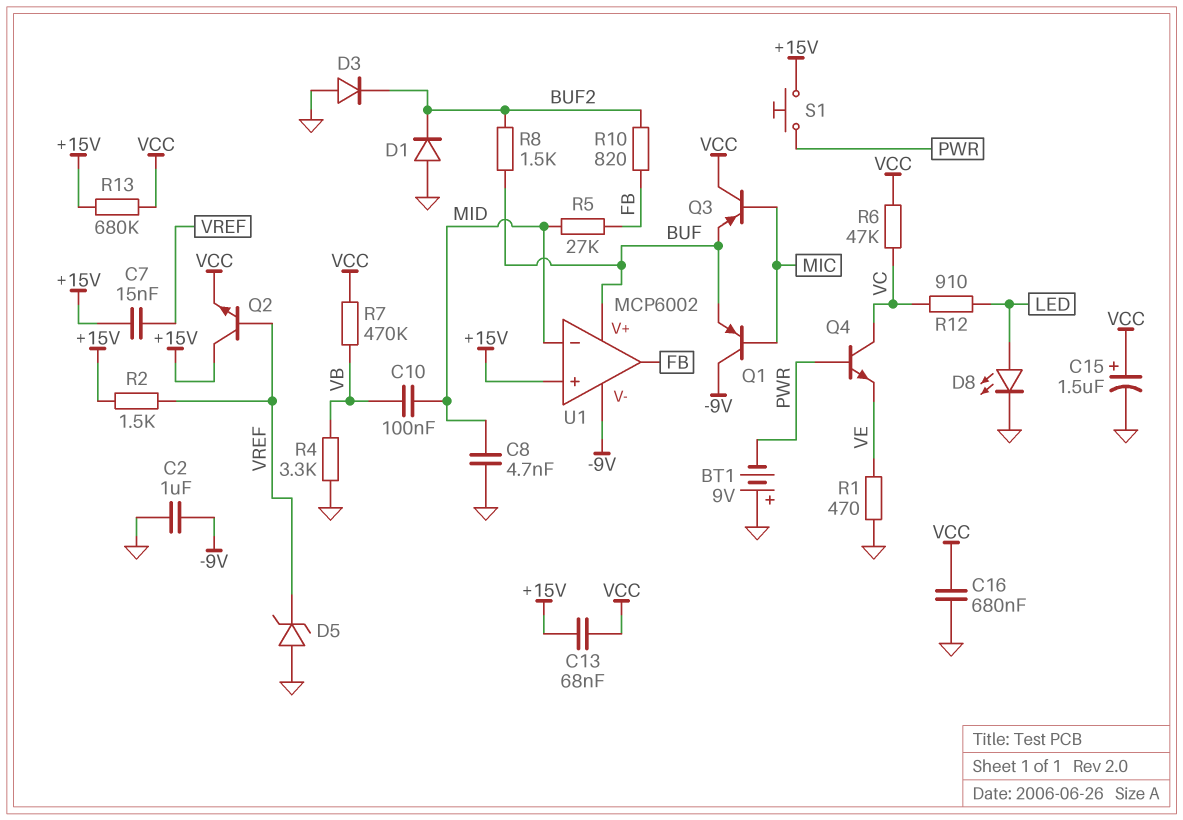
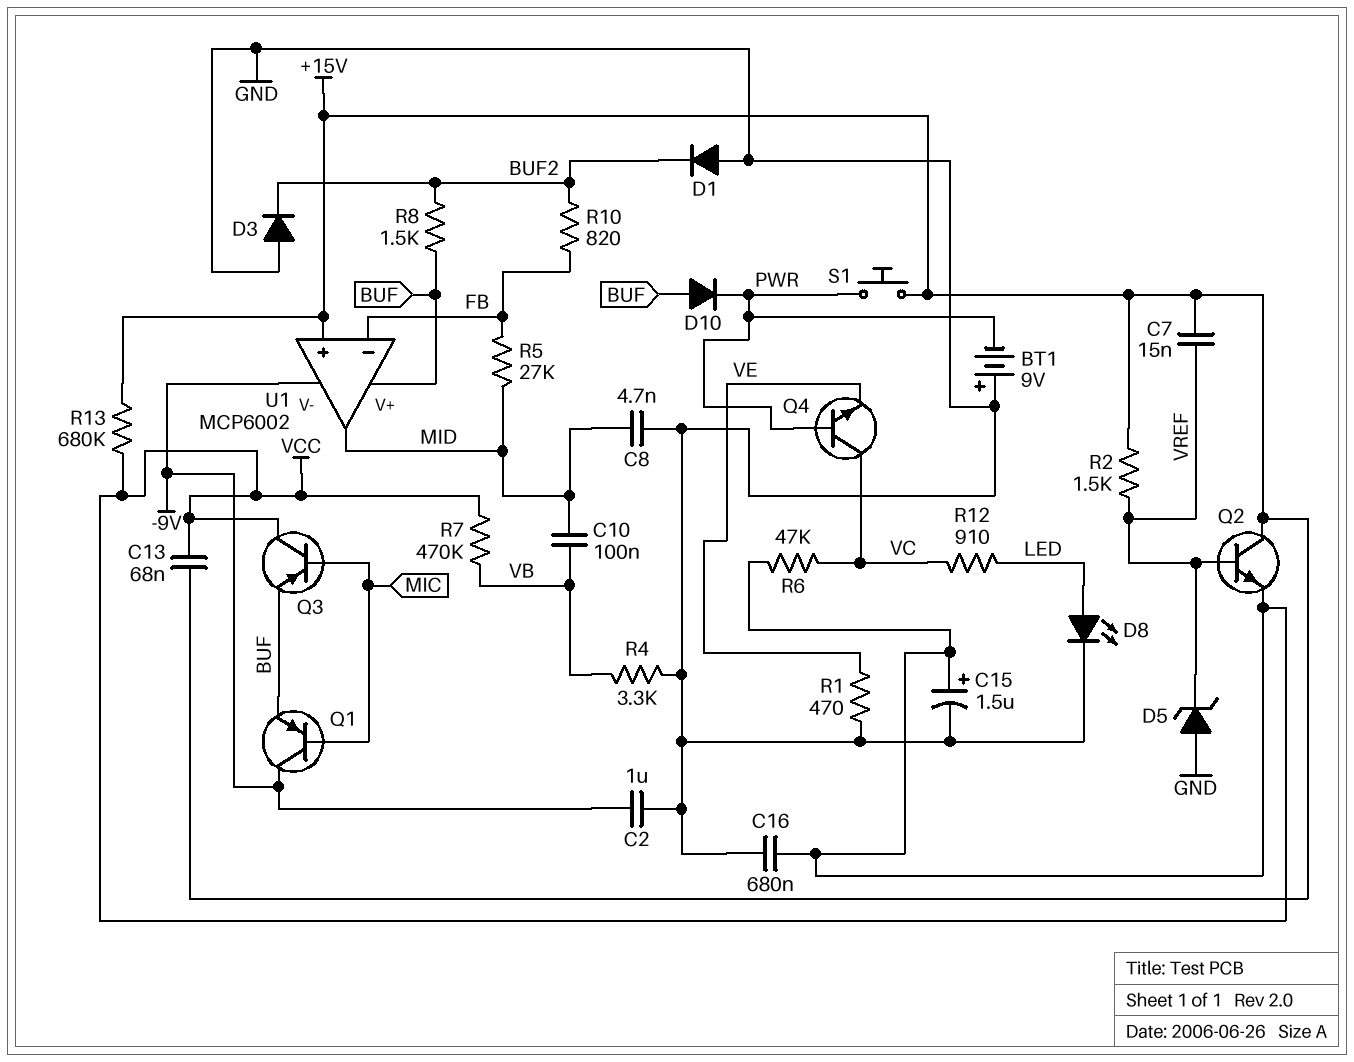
D10: none -> diode (A BUF, K PWR)
U1 pin in-: MID -> FB
U1 pin out: FB -> MID

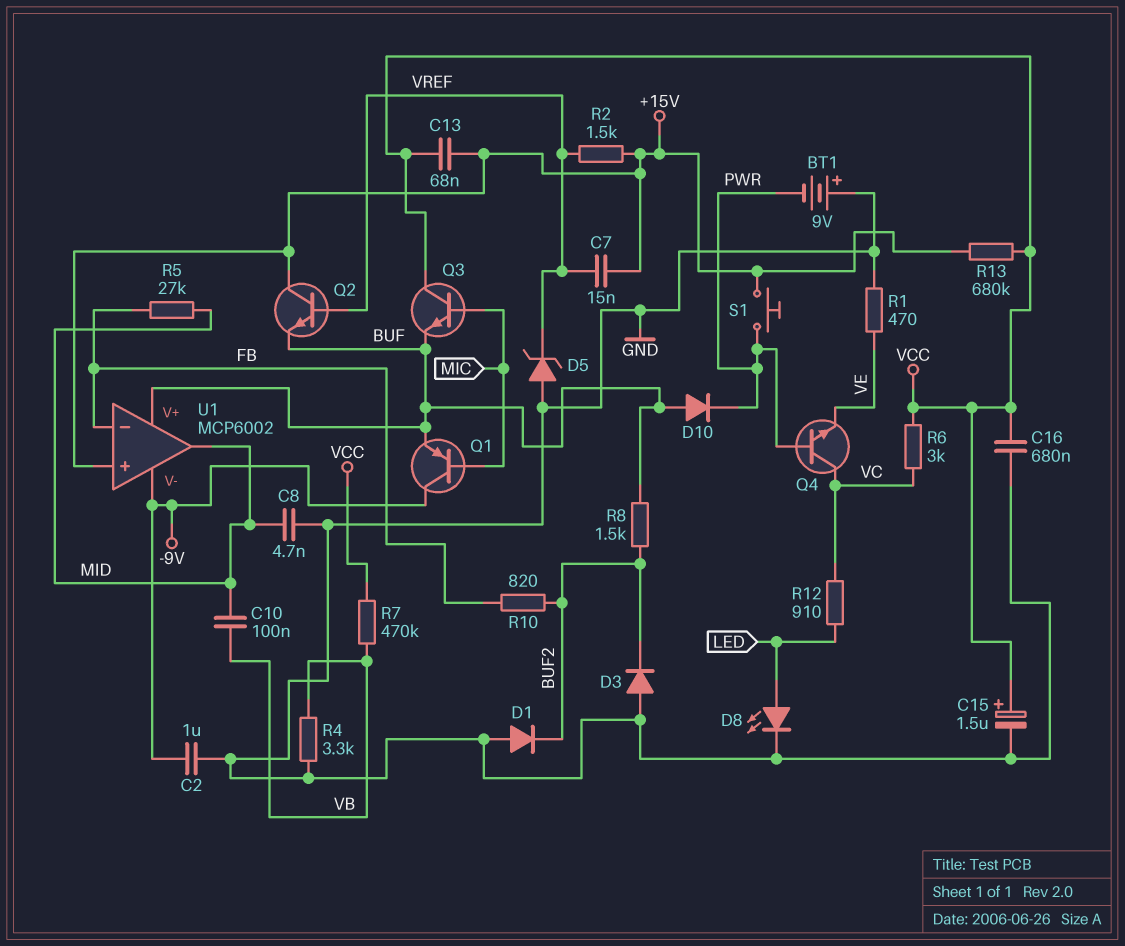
Q2: NPN (B VREF, C +15V, E VCC) -> NPN (B VREF, C +15V, E BUF)
Q3: PNP (B MIC, C VCC, E BUF) -> NPN (B MIC, C VCC, E BUF)
R6: 47k (VC, VCC) -> 3k (VC, VCC)

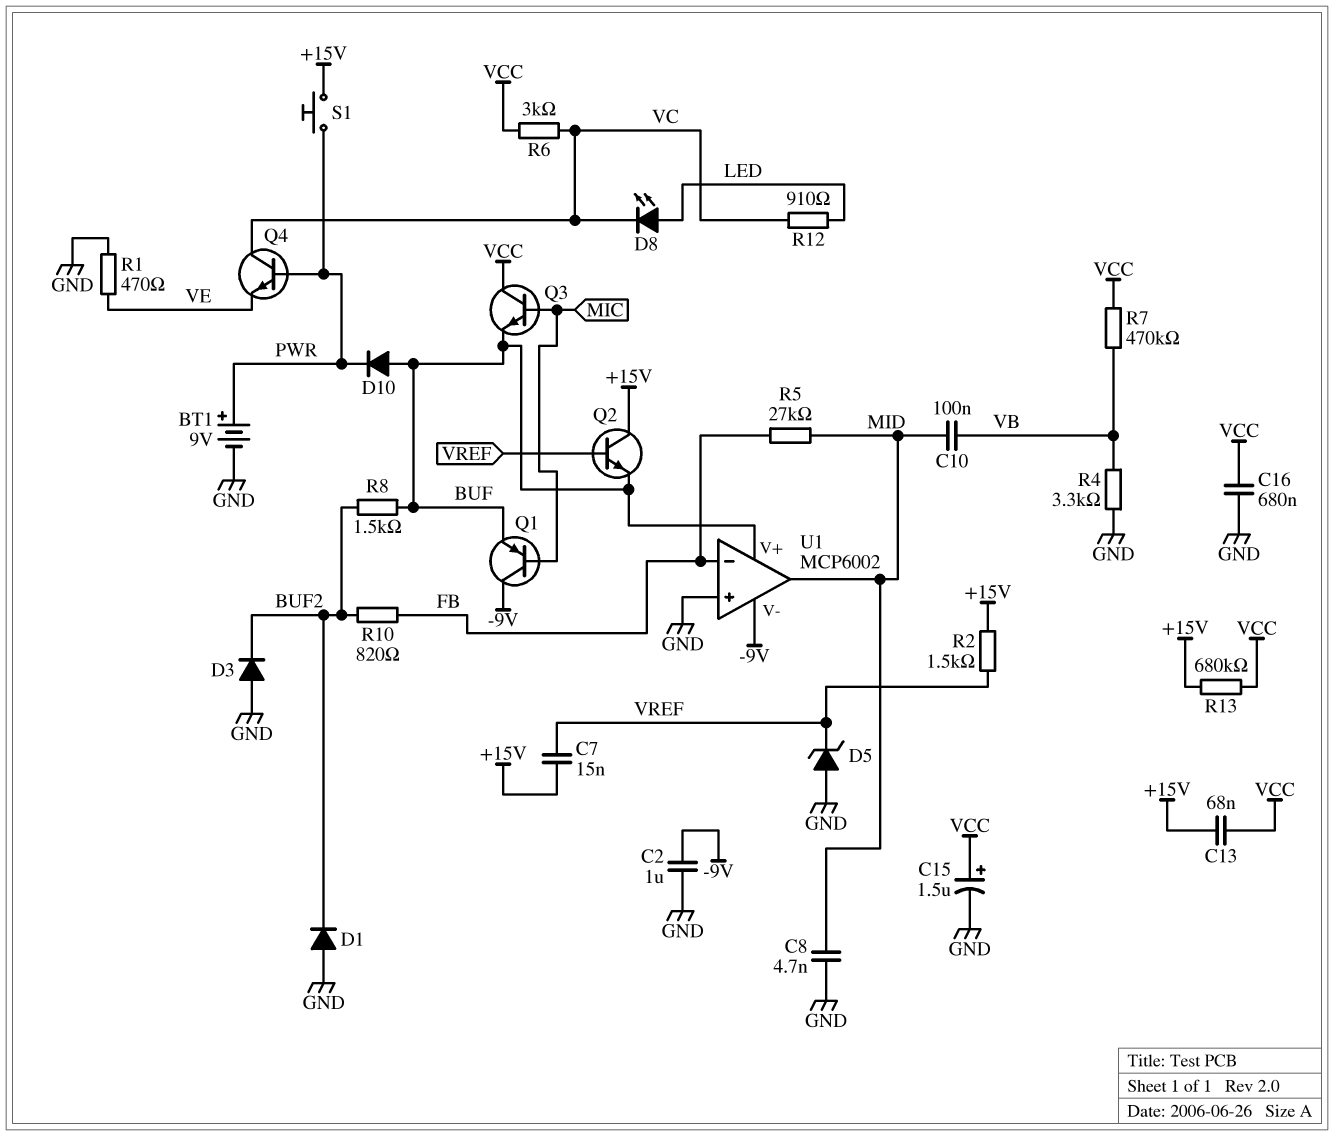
BT1: 9V (plus GND, minus PWR) -> 9V (plus PWR, minus GND)
D8: LED (A LED, K GND) -> LED (A LED, K VC)
U1 pin in+: +15V -> GND

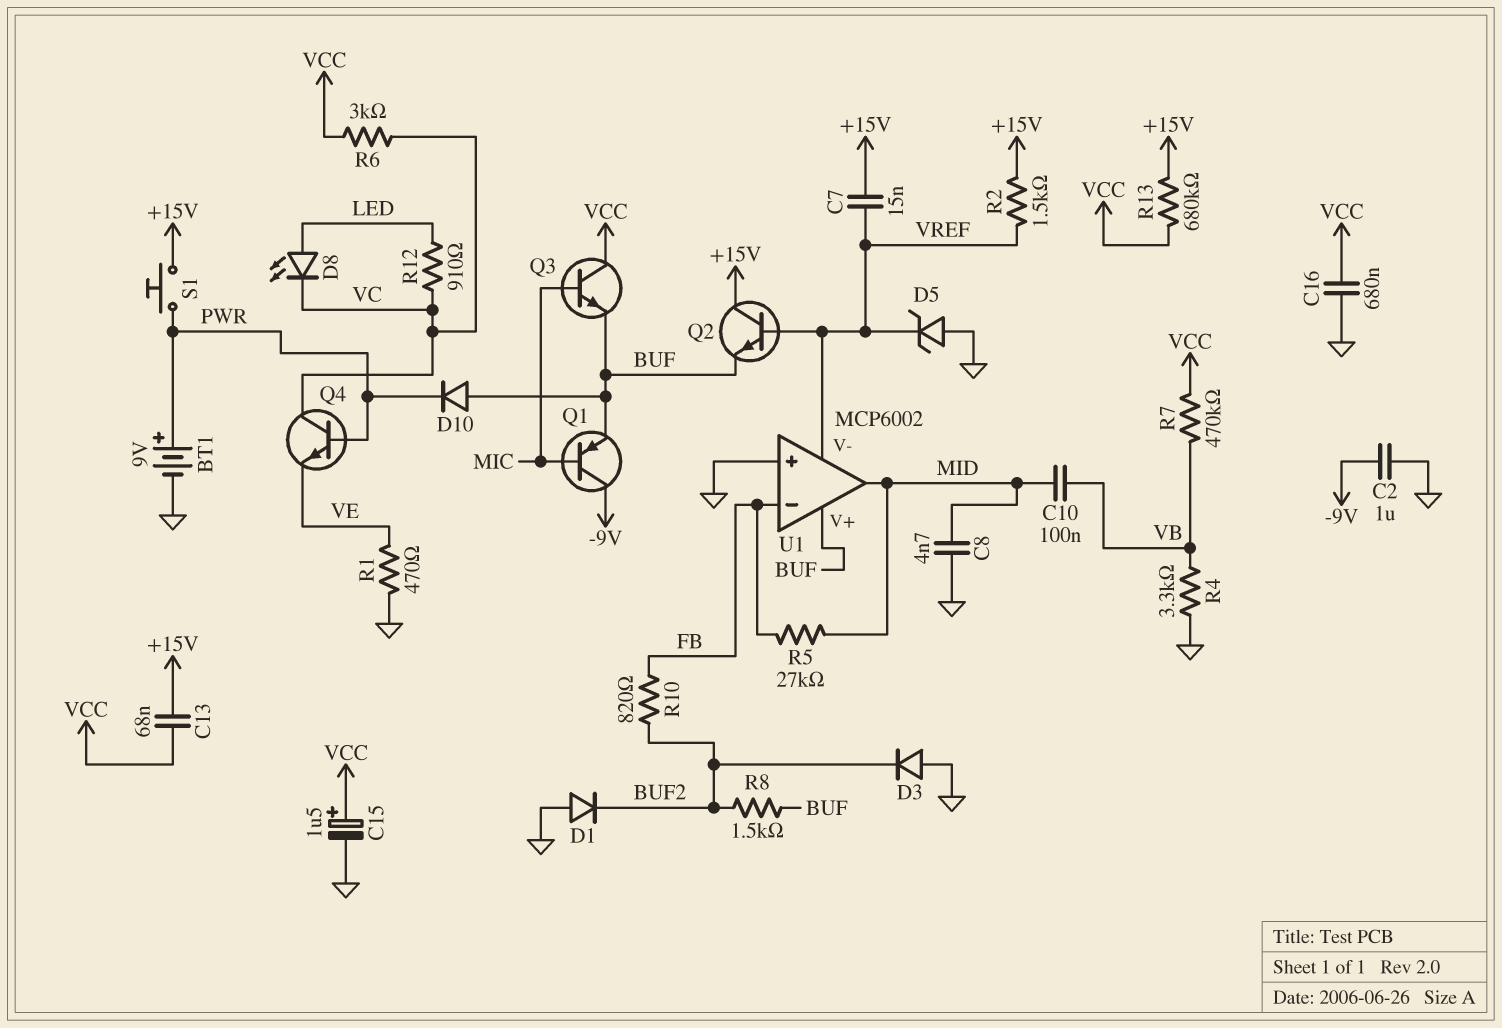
U1 pin V-: -9V -> VREF

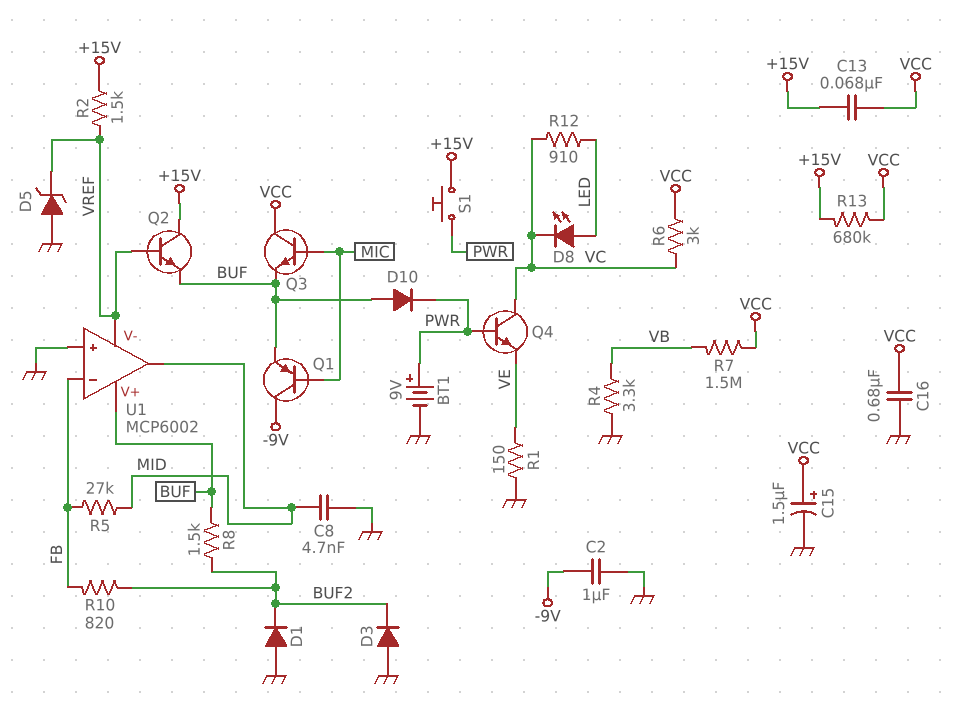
C7: 15nF (+15V, VREF) -> none
C10: 100nF (MID, VB) -> none
R1: 470 (GND, VE) -> 150 (GND, VE)
R7: 470k (VB, VCC) -> 1.5M (VB, VCC)

